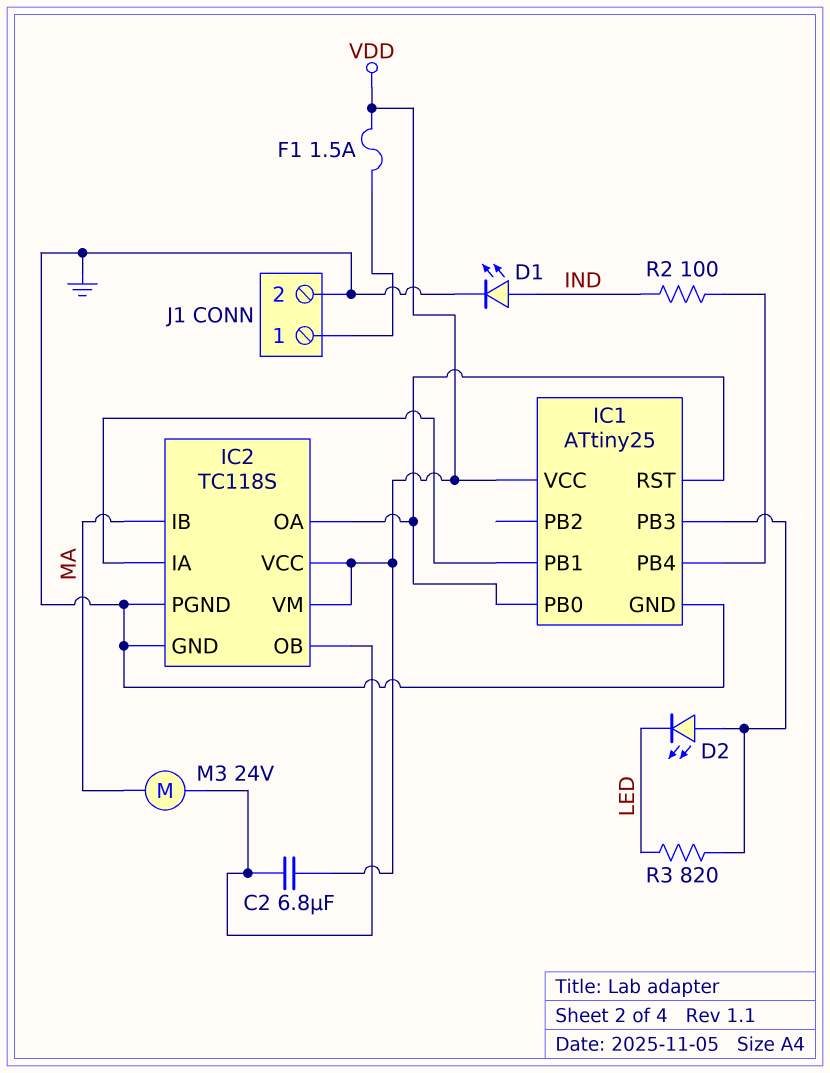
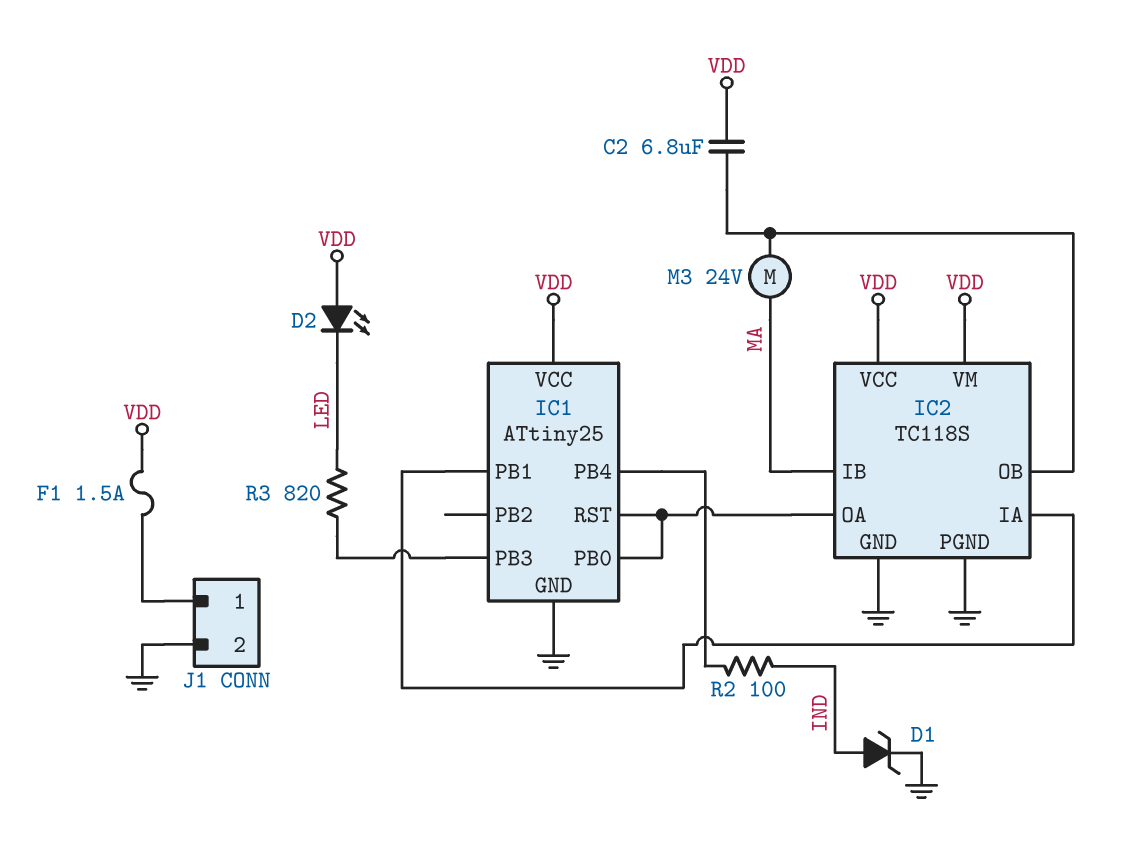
D1: LED (A IND, K GND) -> zener (A IND, K GND)
D2: LED (A IC1/PB3, K LED) -> LED (A VDD, K LED)

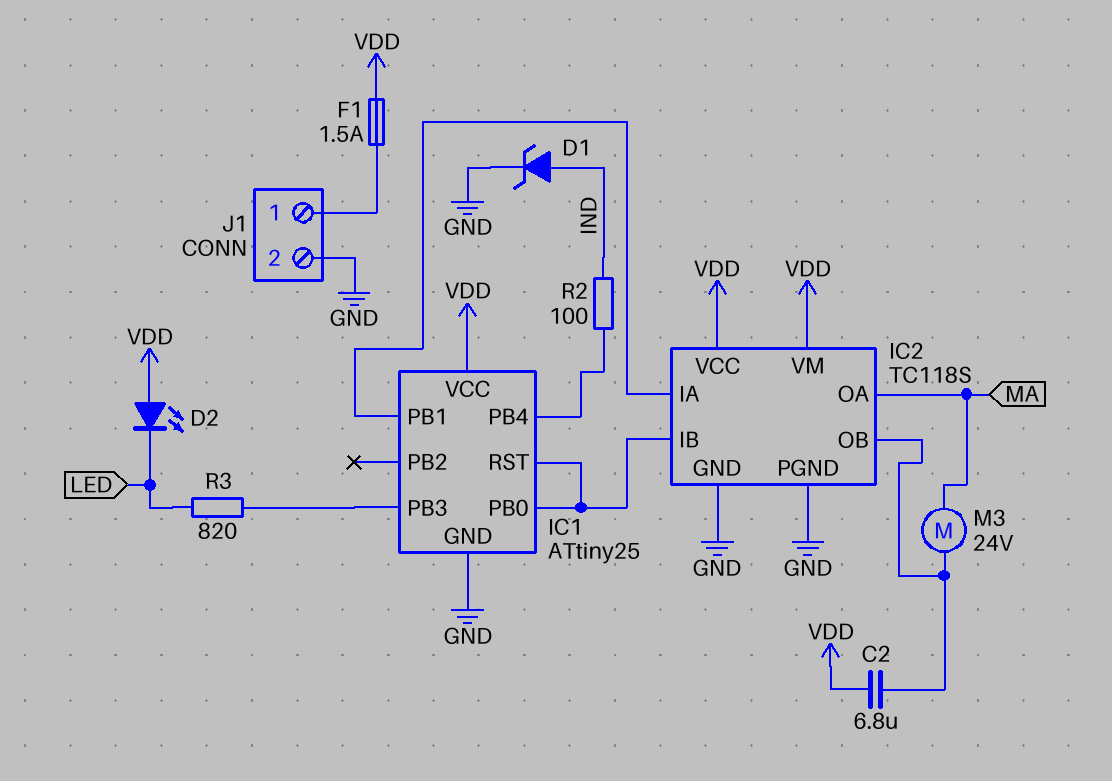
IC2 pin IB: MA -> IC1/PB0
IC2 pin OA: IC1/PB0 -> MA

